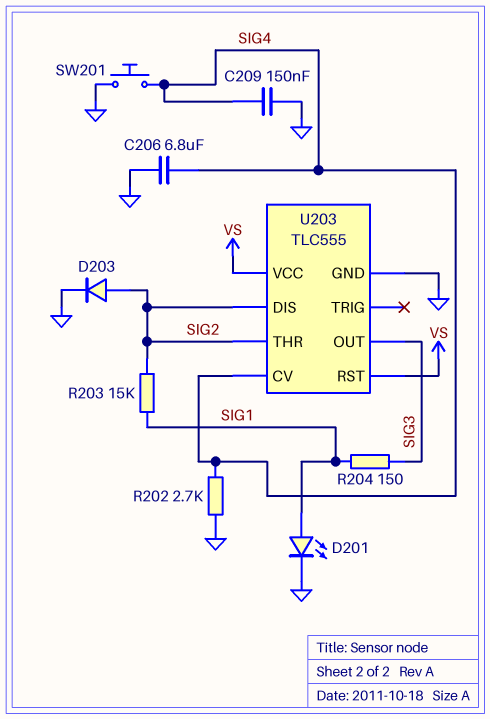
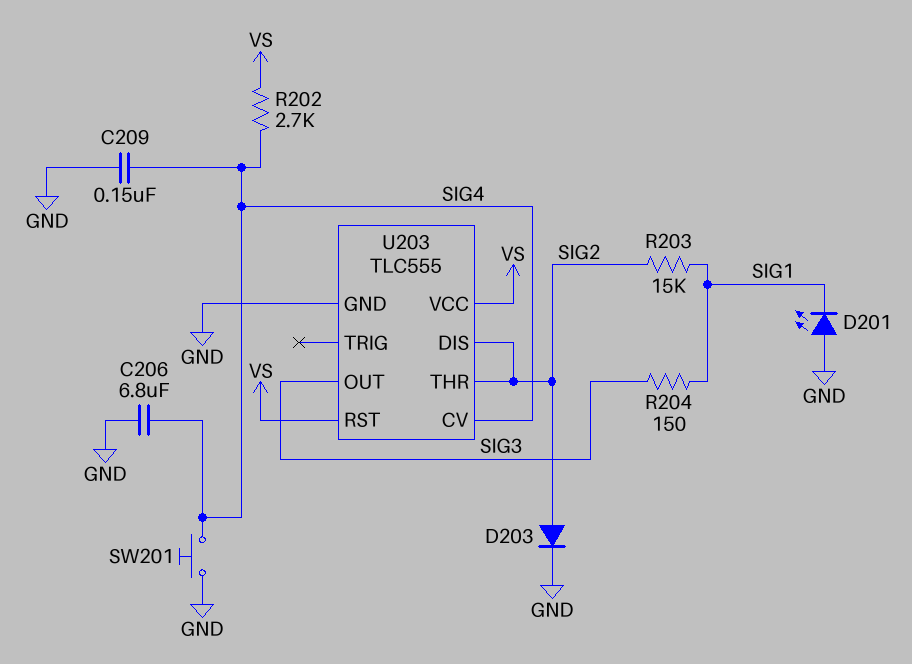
D201: LED (A SIG1, K GND) -> LED (A GND, K SIG1)
R202: 2.7k (GND, SIG4) -> 2.7k (SIG4, VS)

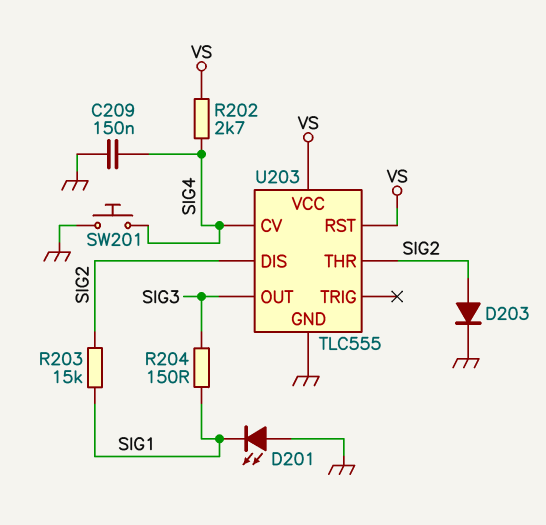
C206: 6.8uF (GND, SIG4) -> none

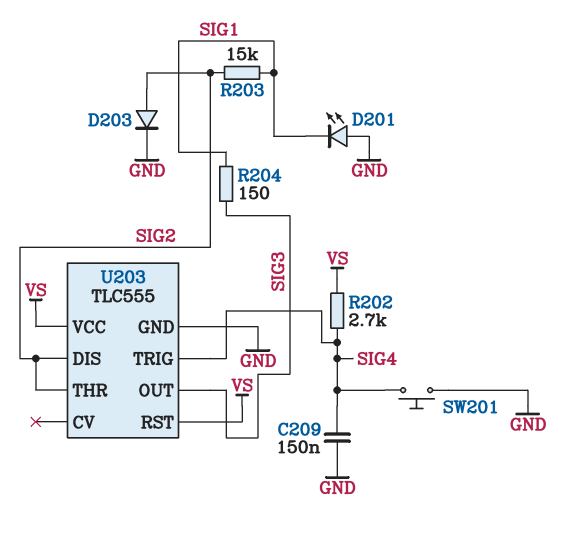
U203 pin CV: SIG4 -> none
U203 pin TRIG: none -> SIG4

